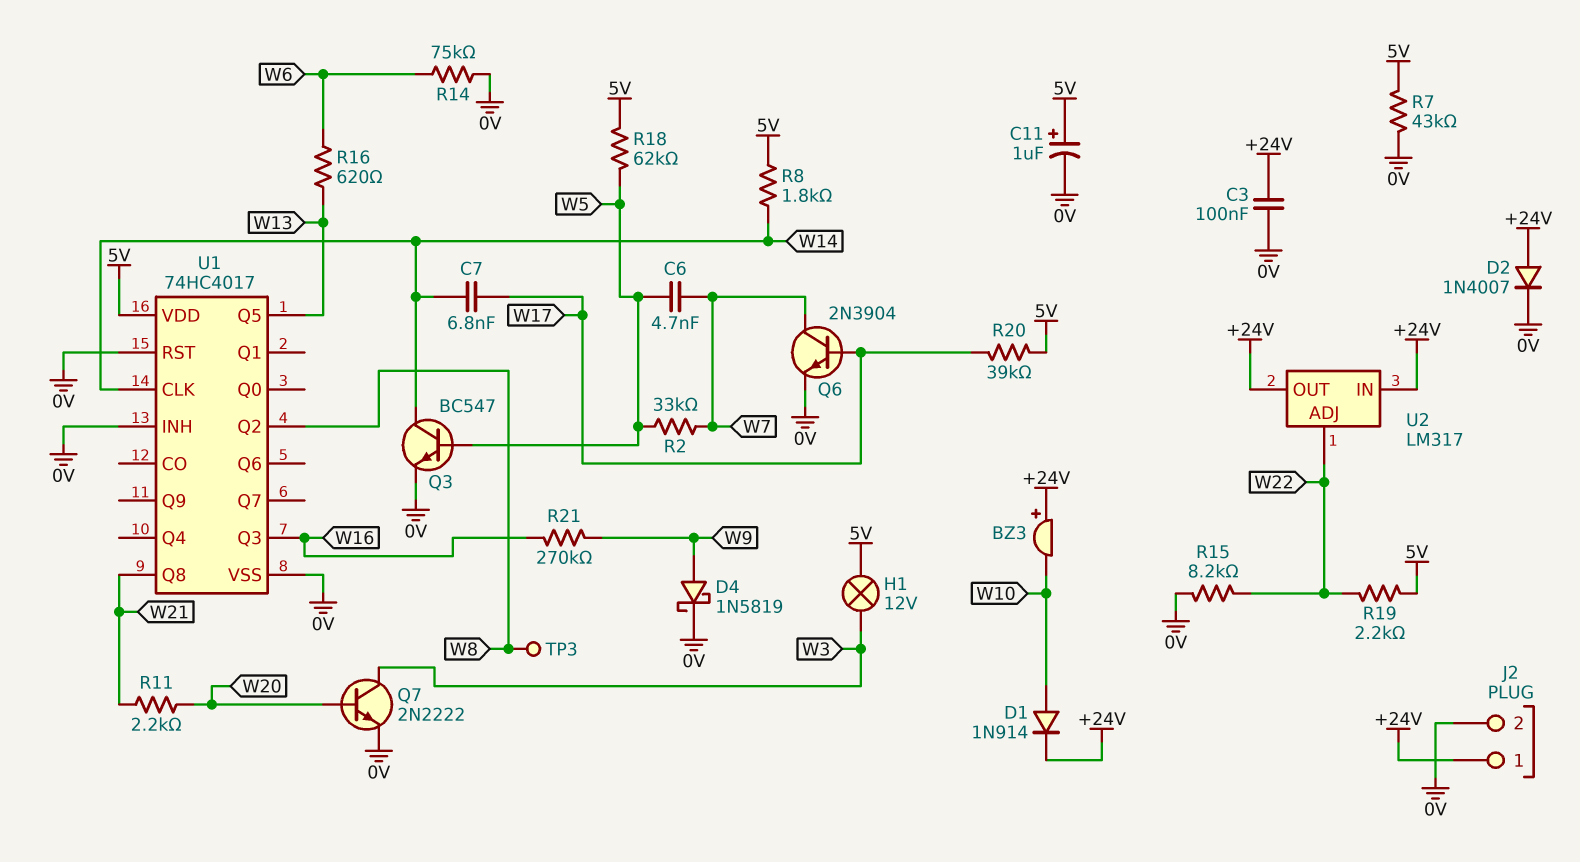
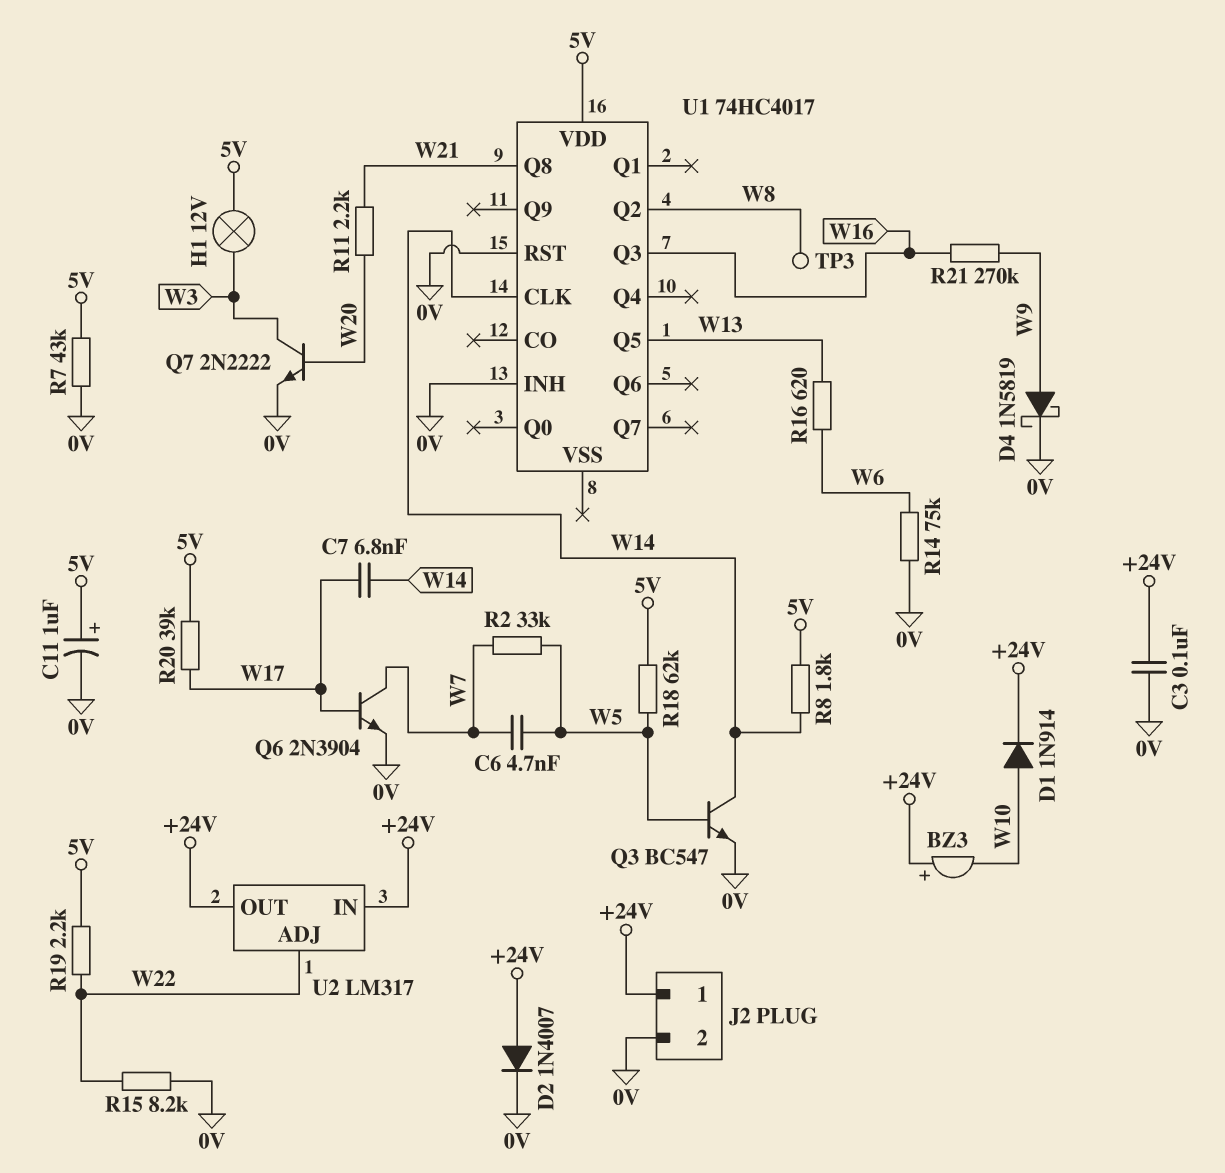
U1 pin VSS: 0V -> none

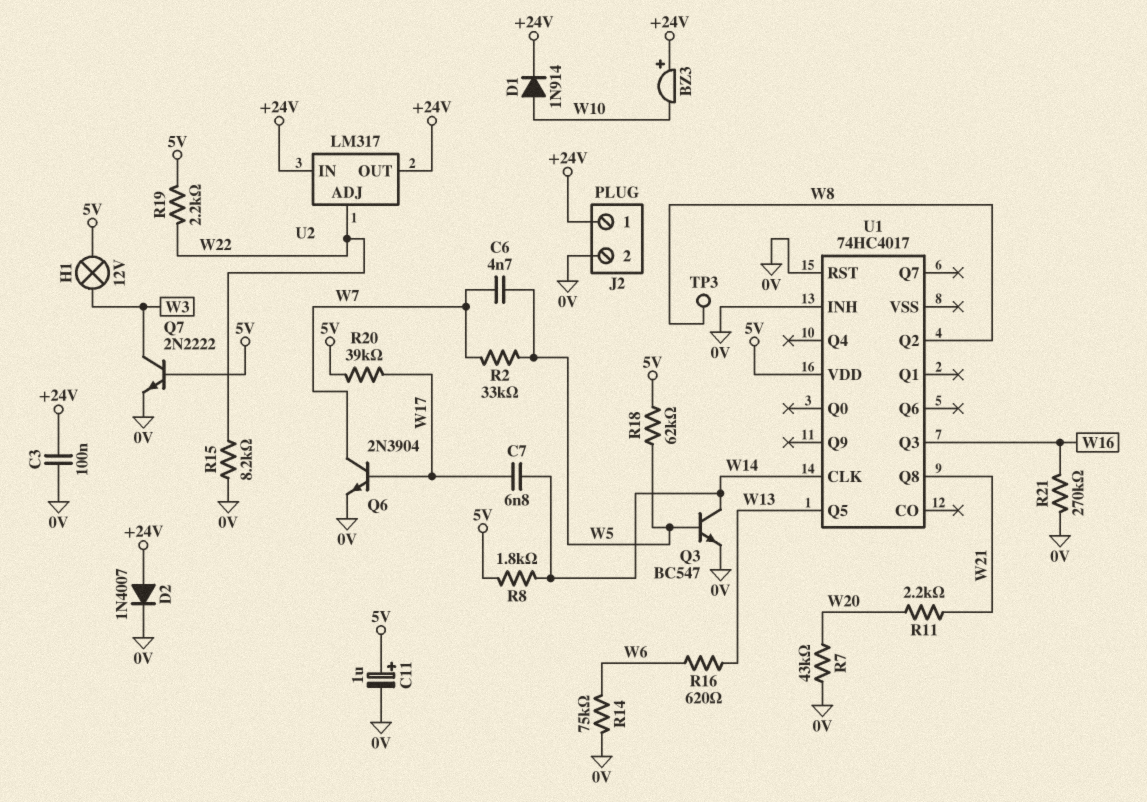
D4: schottky 1N5819 (A W9, K 0V) -> none
Q7: NPN 2N2222 (B W20, C W3, E 0V) -> NPN 2N2222 (B 5V, C W3, E 0V)
R7: 43k (0V, 5V) -> 43k (0V, W20)
R21: 270k (W9, W16) -> 270k (0V, W16)

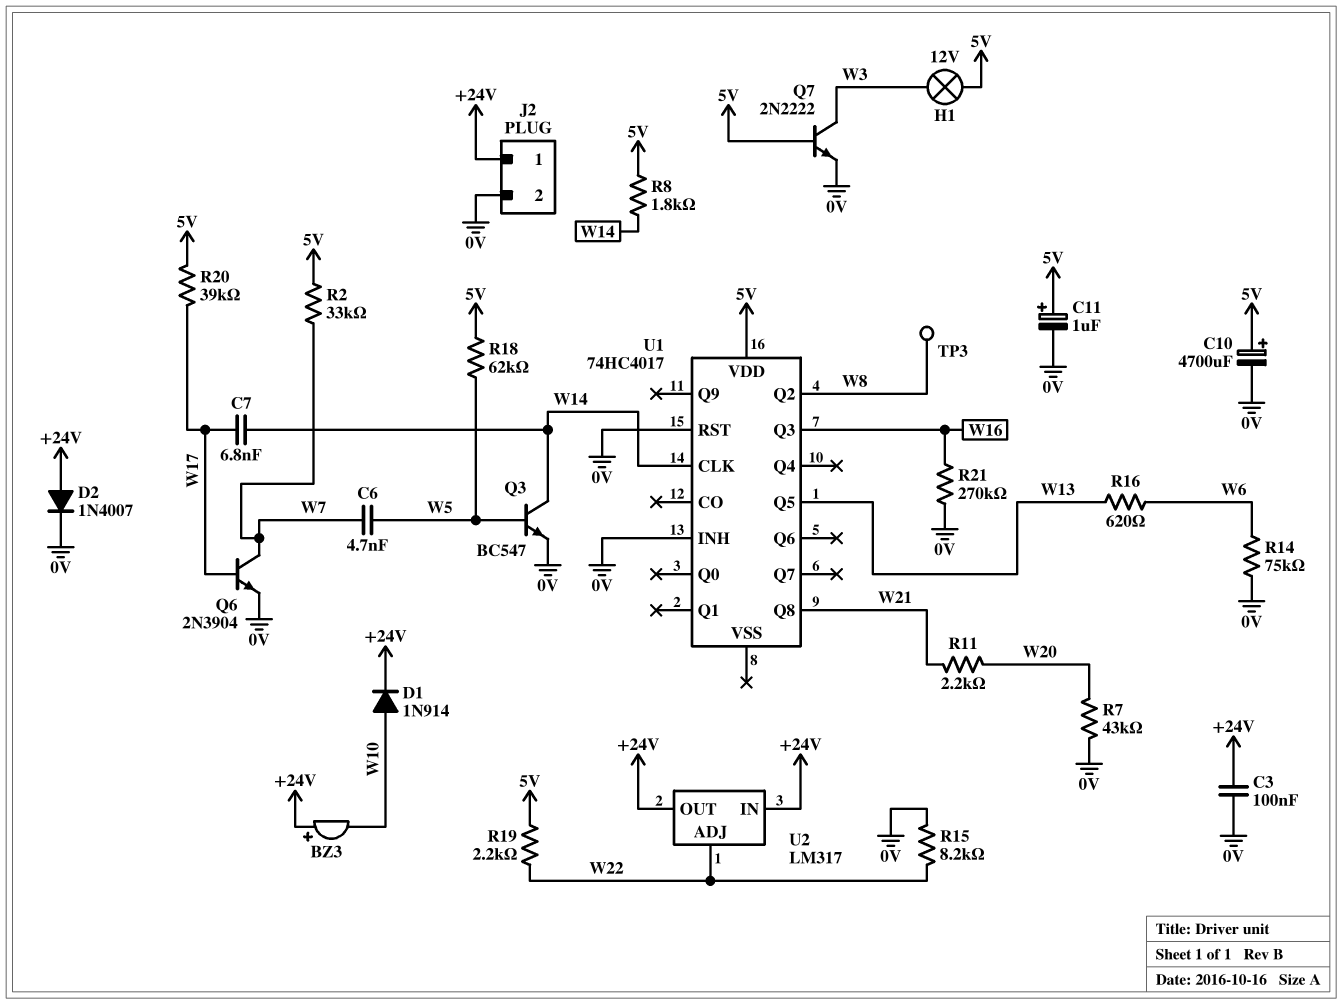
C10: none -> 4700uF (plus 5V, minus 0V)
R2: 33k (W5, W7) -> 33k (5V, W7)

